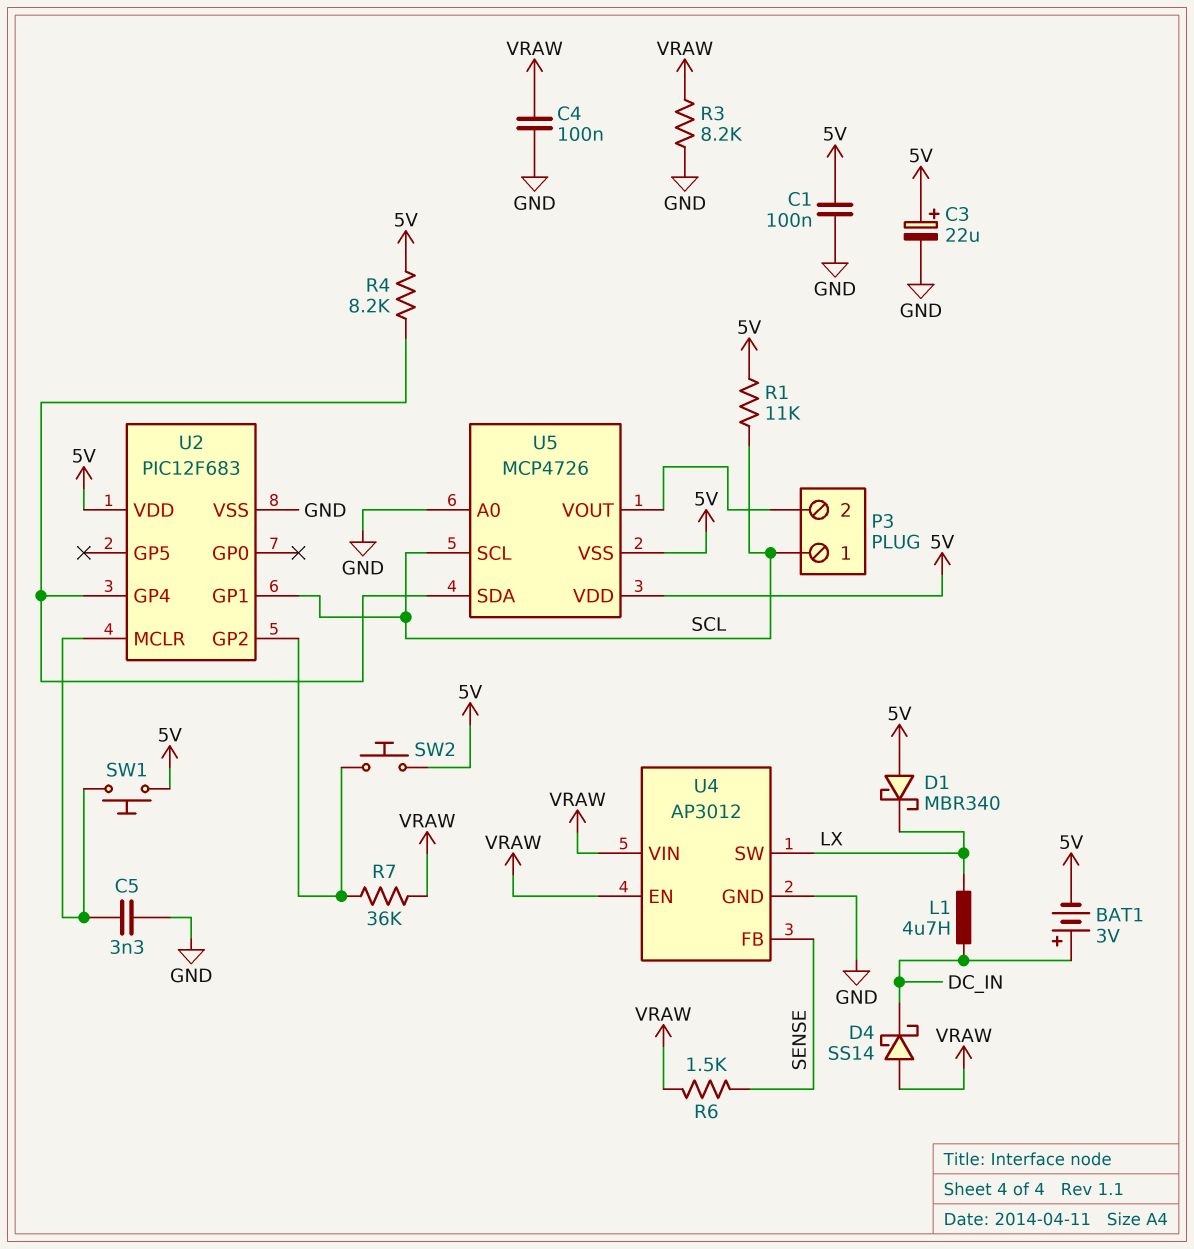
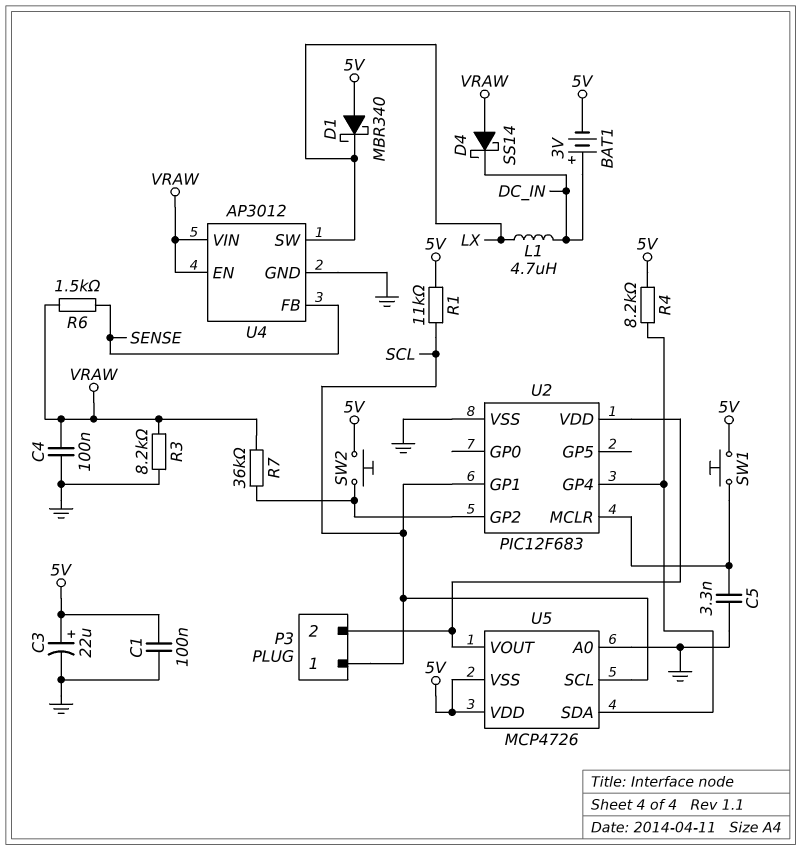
U2 pin VDD: 5V -> P3/2

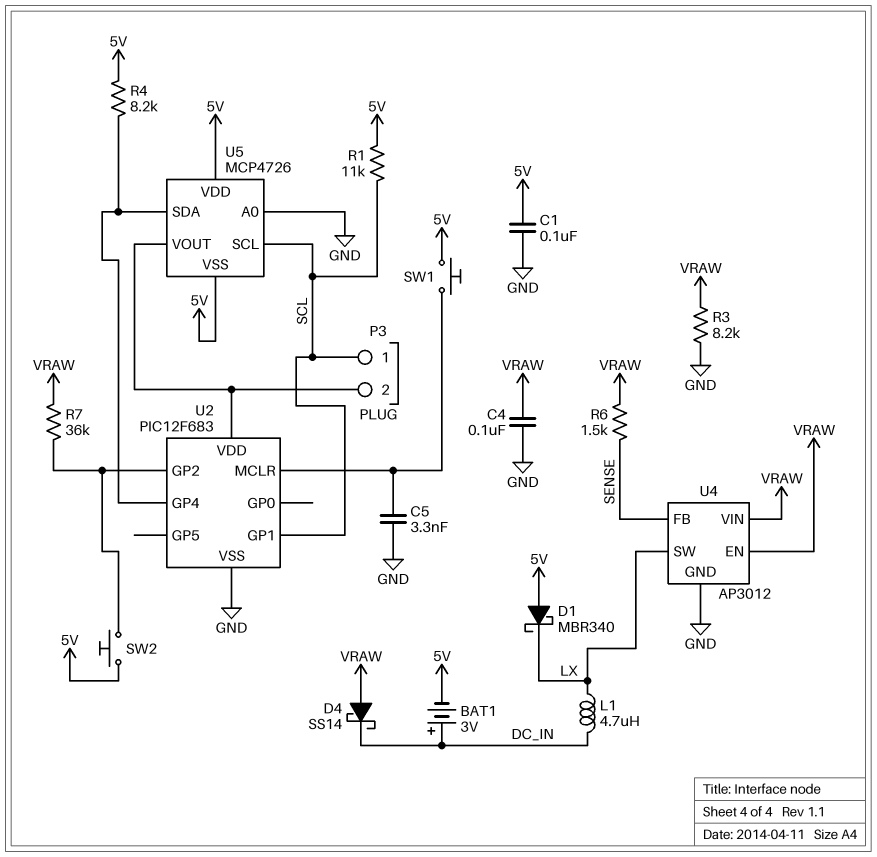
C3: 22uF (plus 5V, minus GND) -> none

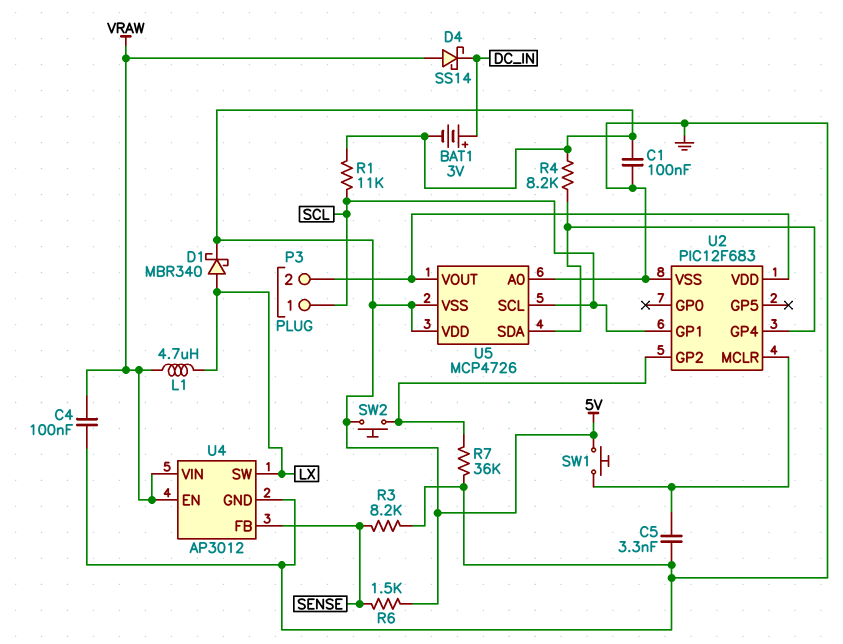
D1: schottky MBR340 (A 5V, K LX) -> schottky MBR340 (A LX, K 5V)
L1: 4.7uH (DC_IN, LX) -> 4.7uH (LX, VRAW)
R3: 8.2k (GND, VRAW) -> 8.2k (GND, SENSE)
R6: 1.5k (SENSE, VRAW) -> 1.5k (5V, SENSE)
R7: 36k (U2/GP2, VRAW) -> 36k (GND, U2/GP2)

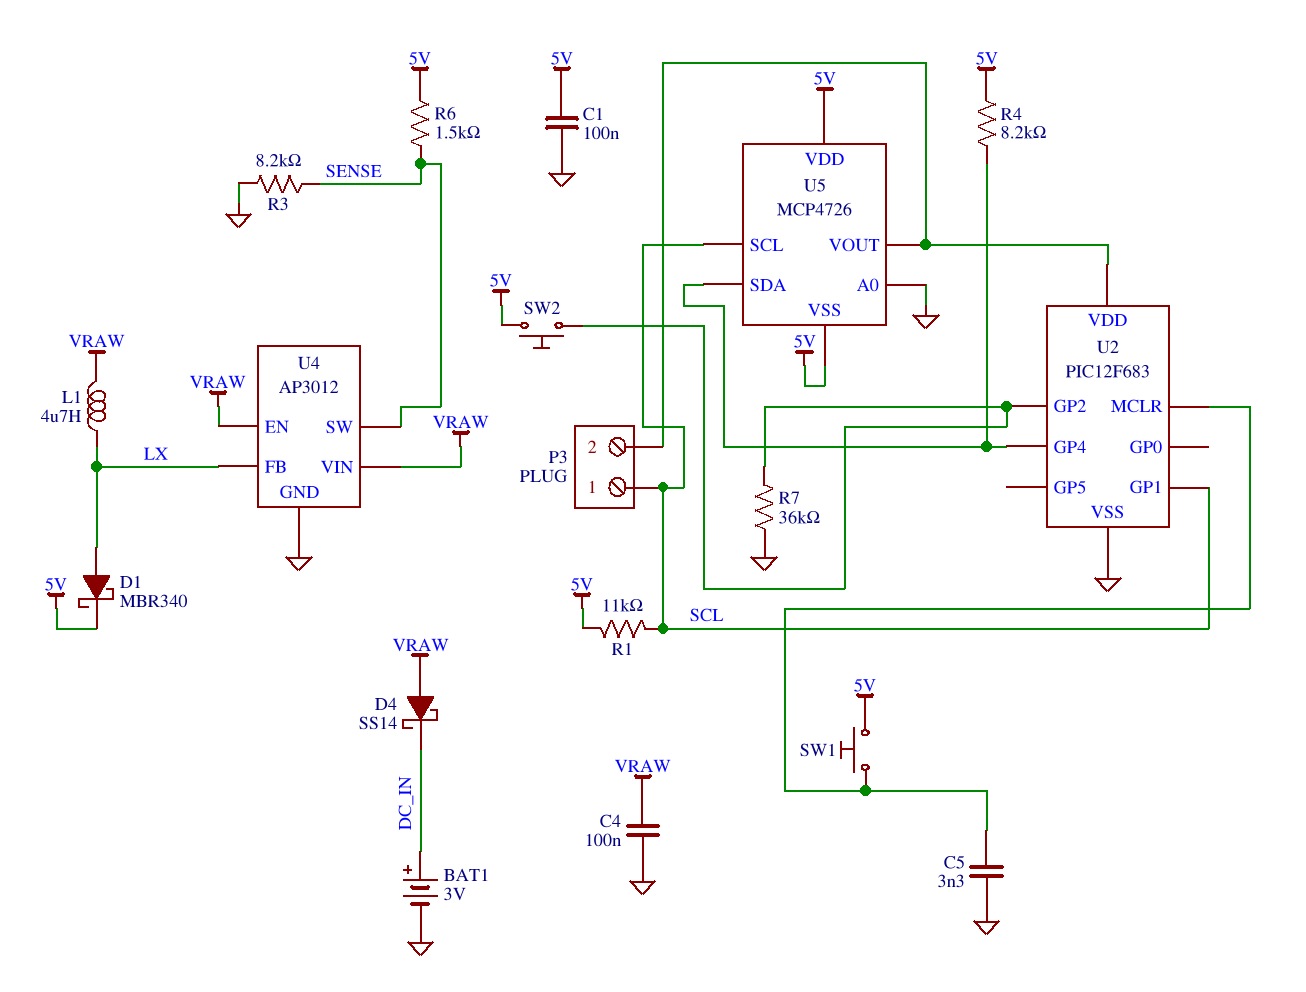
BAT1: 3V (plus DC_IN, minus 5V) -> 3V (plus DC_IN, minus GND)
U4 pin FB: SENSE -> LX
U4 pin SW: LX -> SENSE

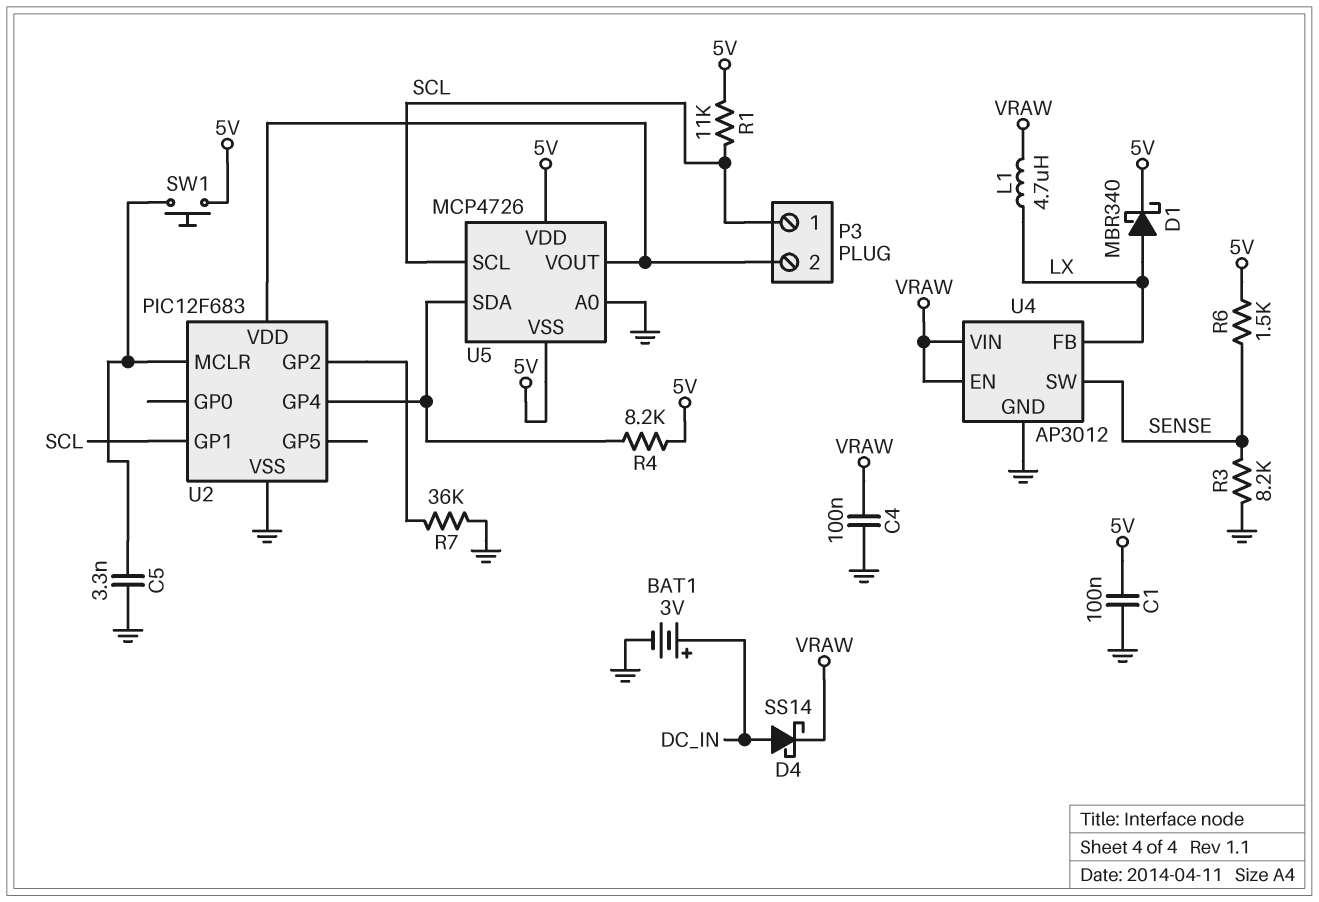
D4: schottky SS14 (A VRAW, K DC_IN) -> schottky SS14 (A DC_IN, K VRAW)
SW2: button (5V, U2/GP2) -> none

